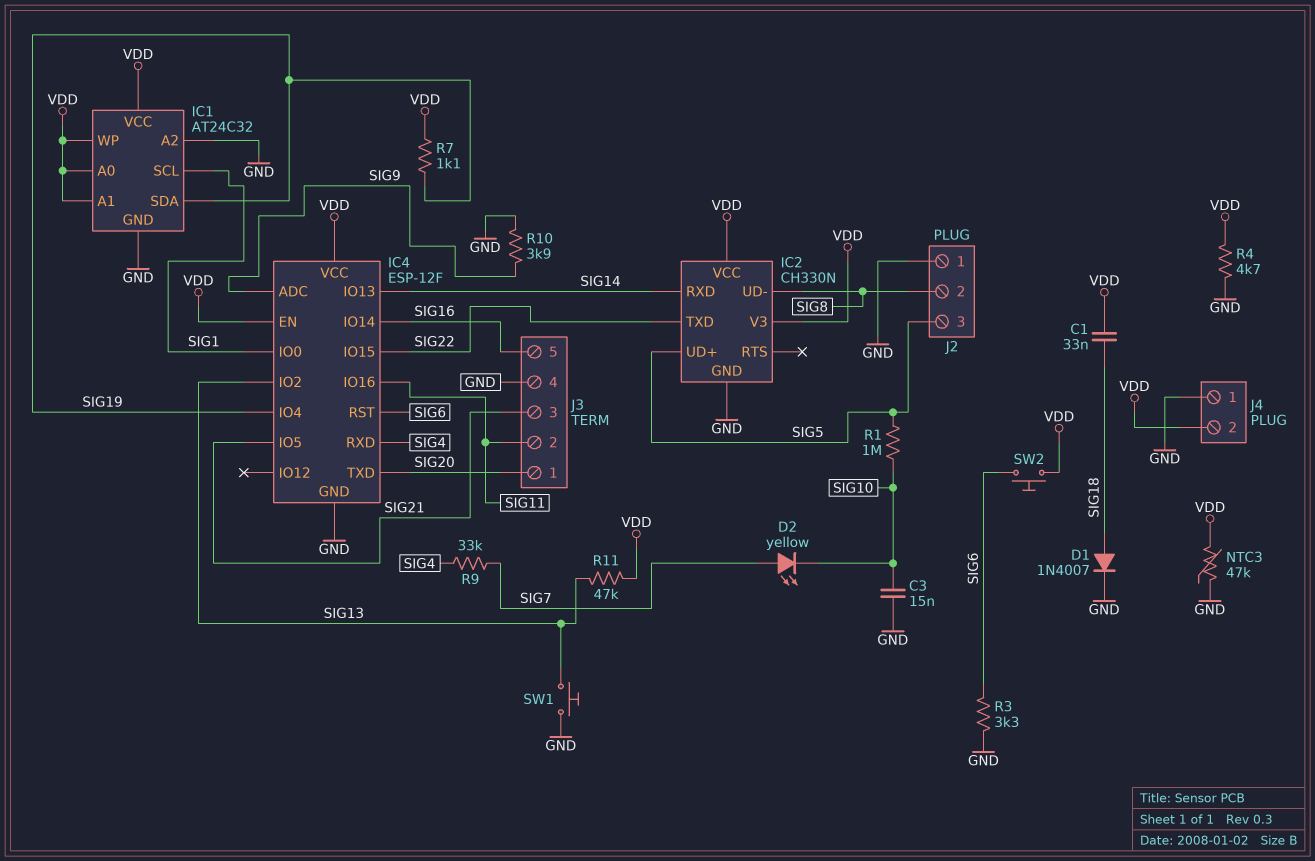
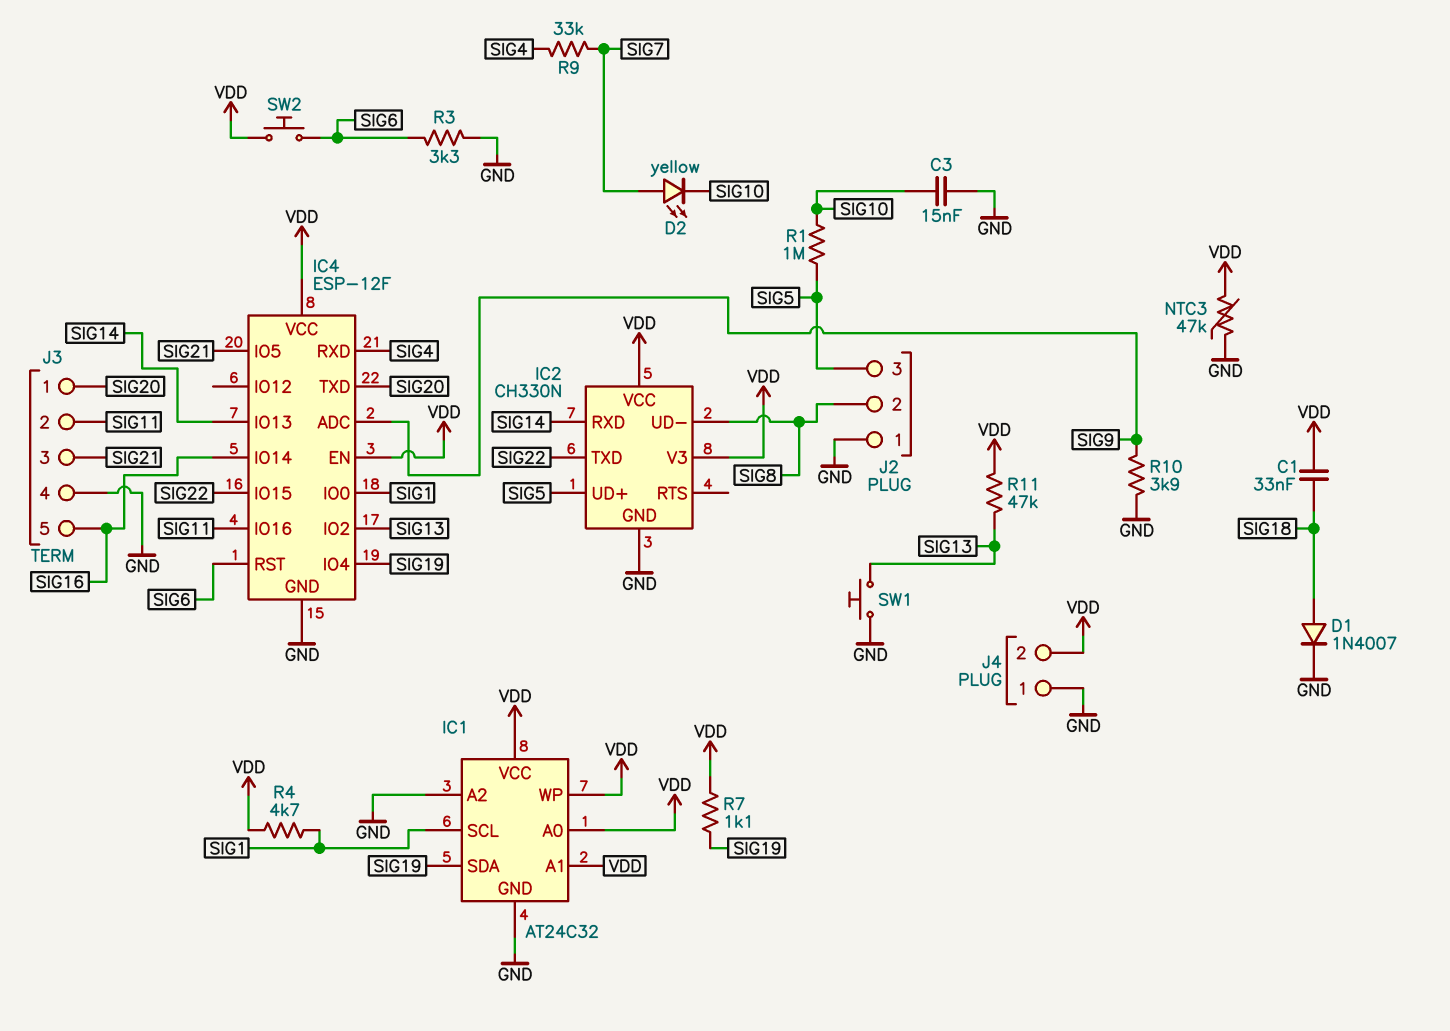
R4: 4.7k (GND, VDD) -> 4.7k (SIG1, VDD)

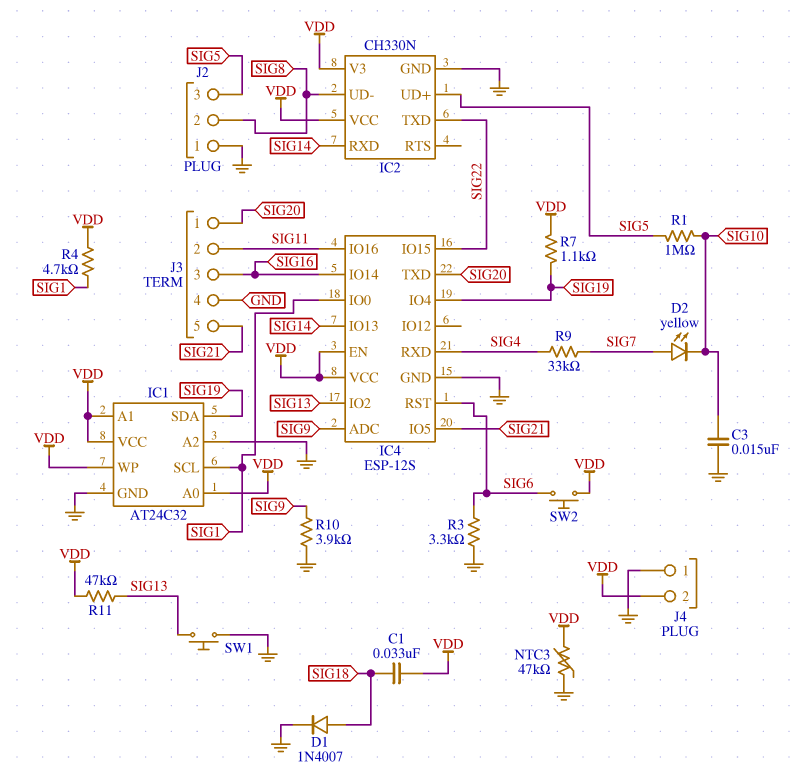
IC4: ESP-12F -> ESP-12S
J3 pin 3: SIG21 -> SIG16
J3 pin 5: SIG16 -> SIG21

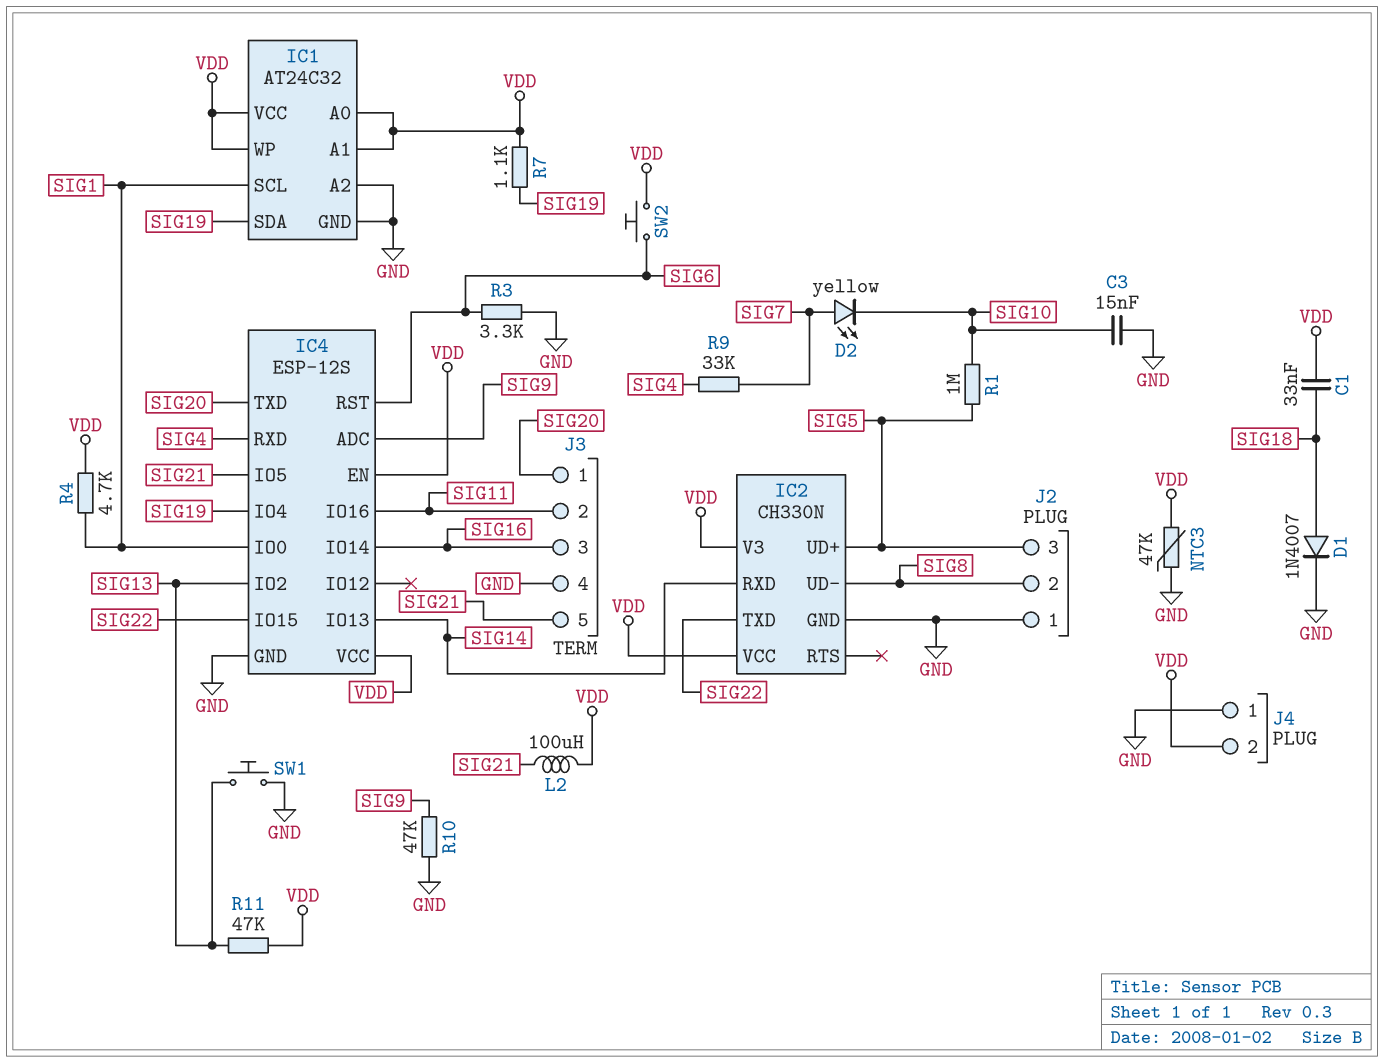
L2: none -> 100uH (SIG21, VDD)
R10: 3.9k (GND, SIG9) -> 47k (GND, SIG9)

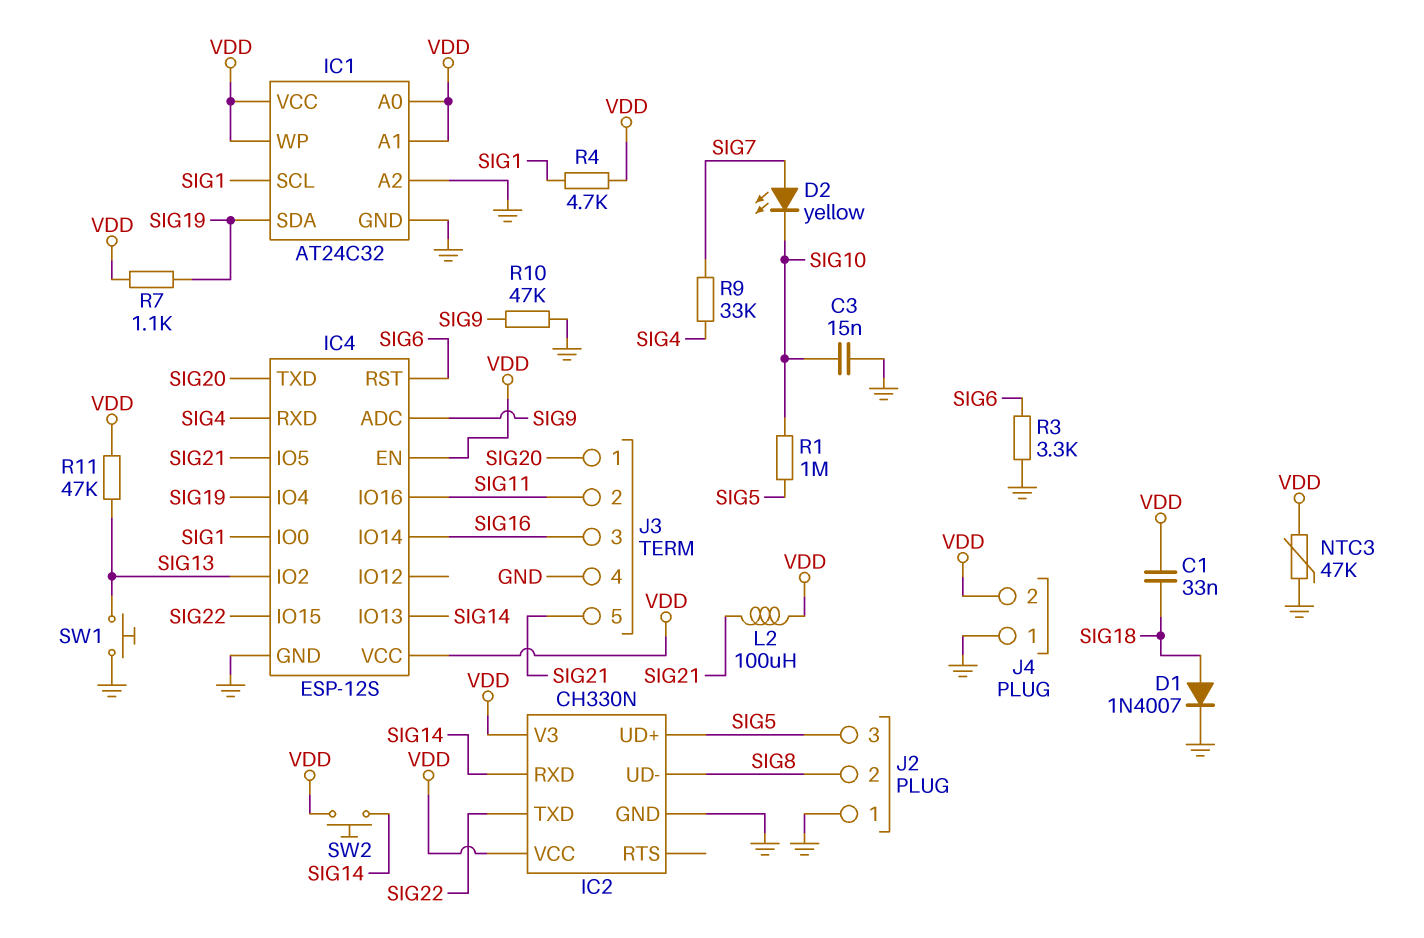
SW2: button (SIG6, VDD) -> button (SIG14, VDD)

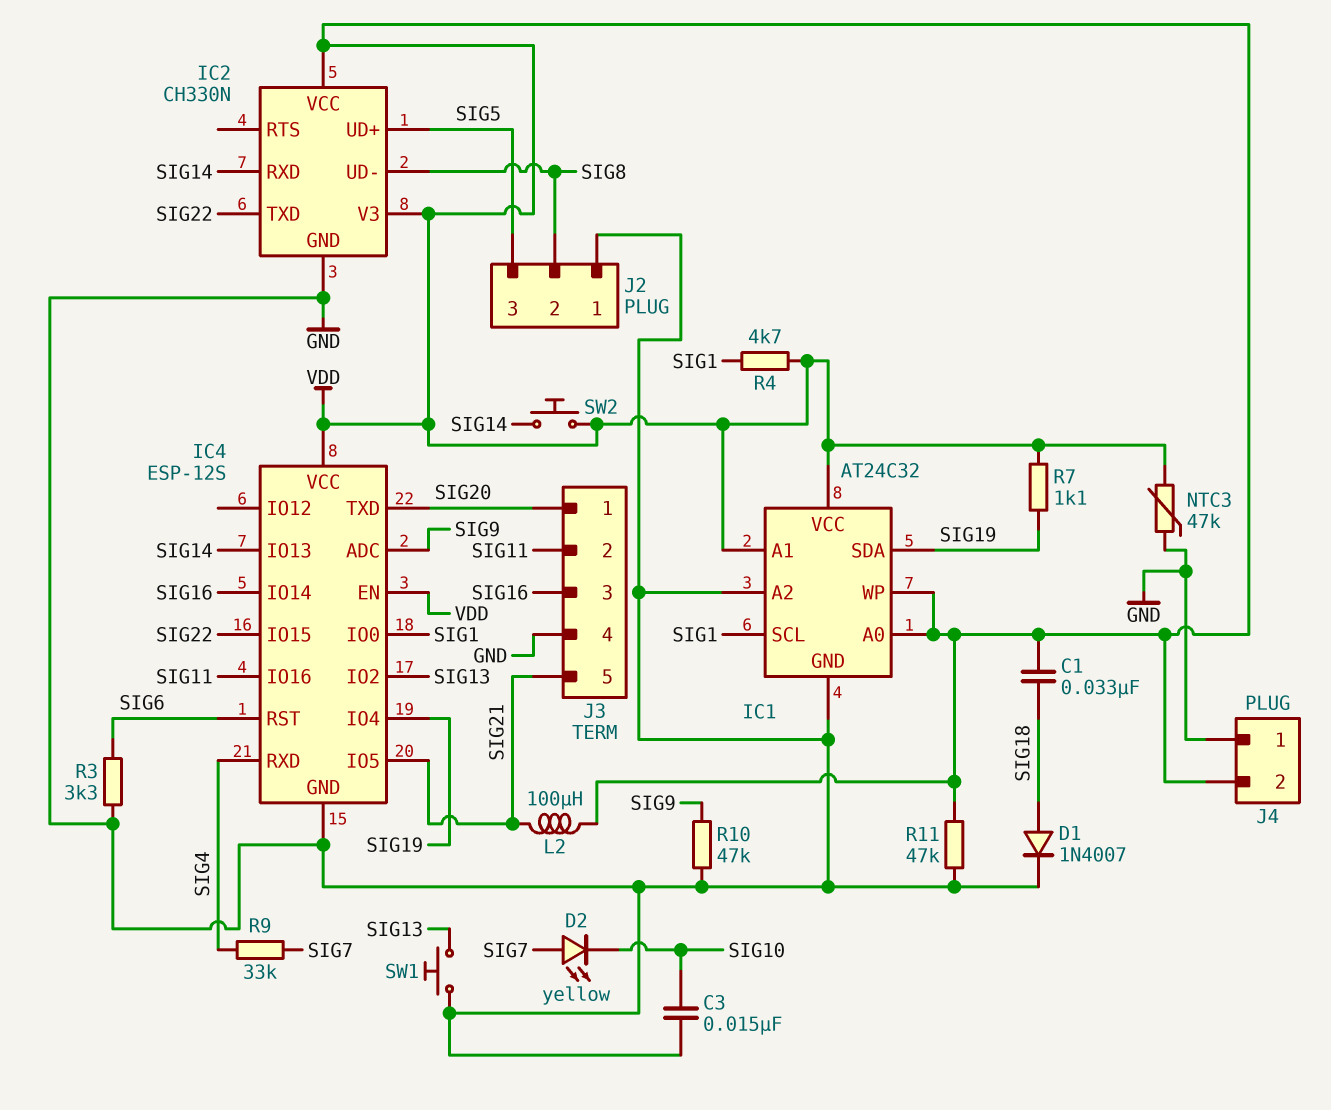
R1: 1M (SIG5, SIG10) -> none
R11: 47k (SIG13, VDD) -> 47k (GND, VDD)

